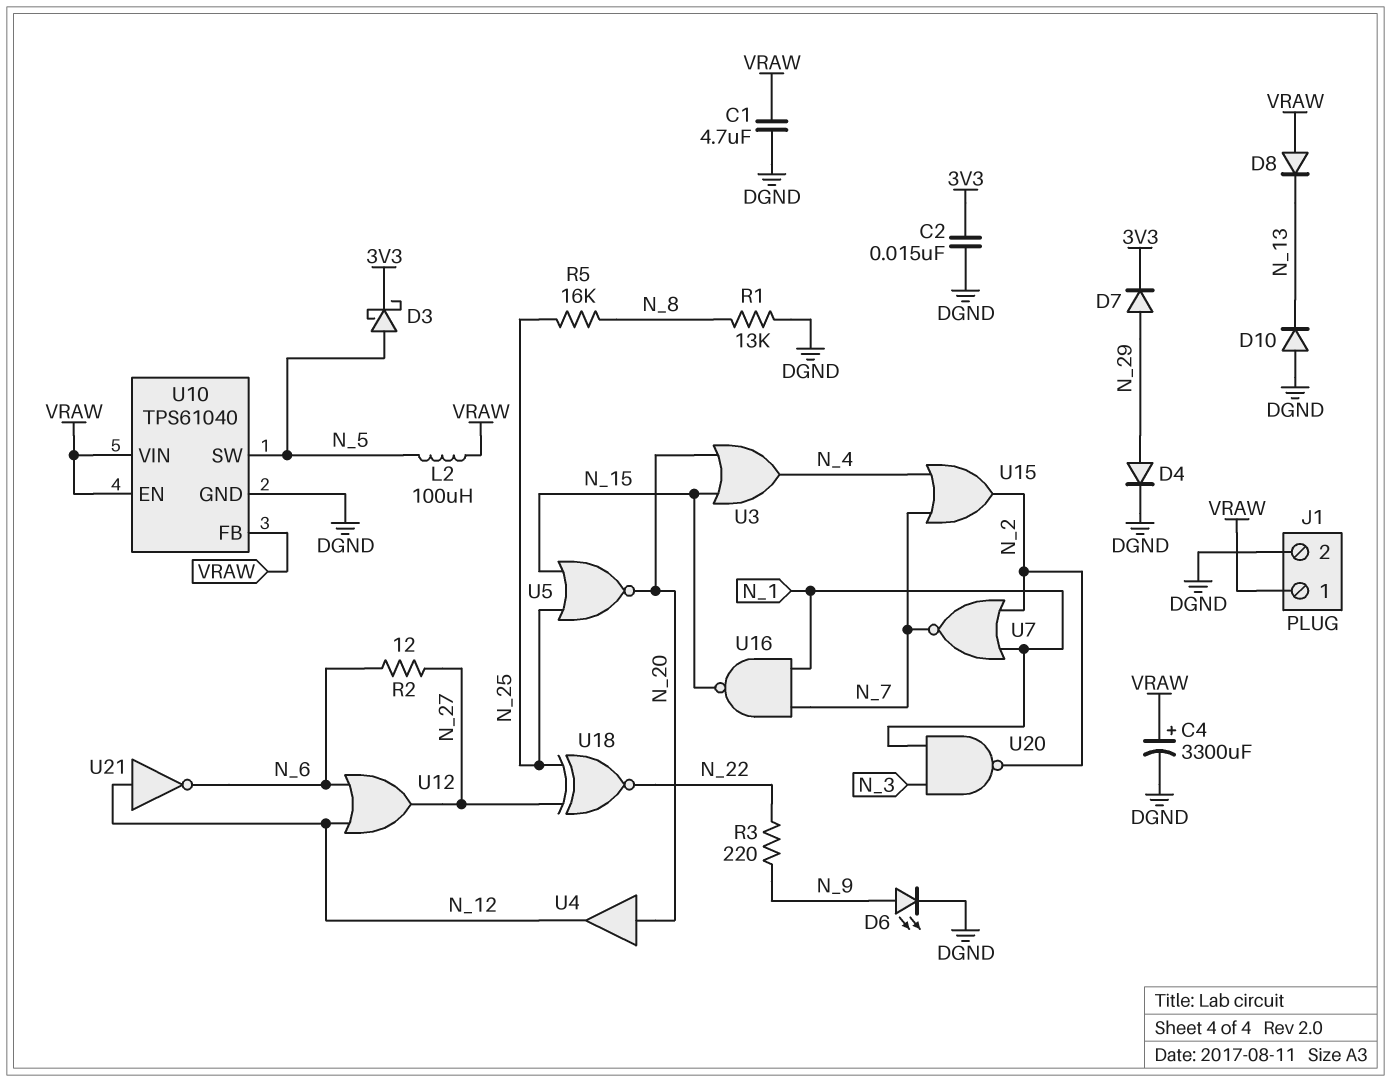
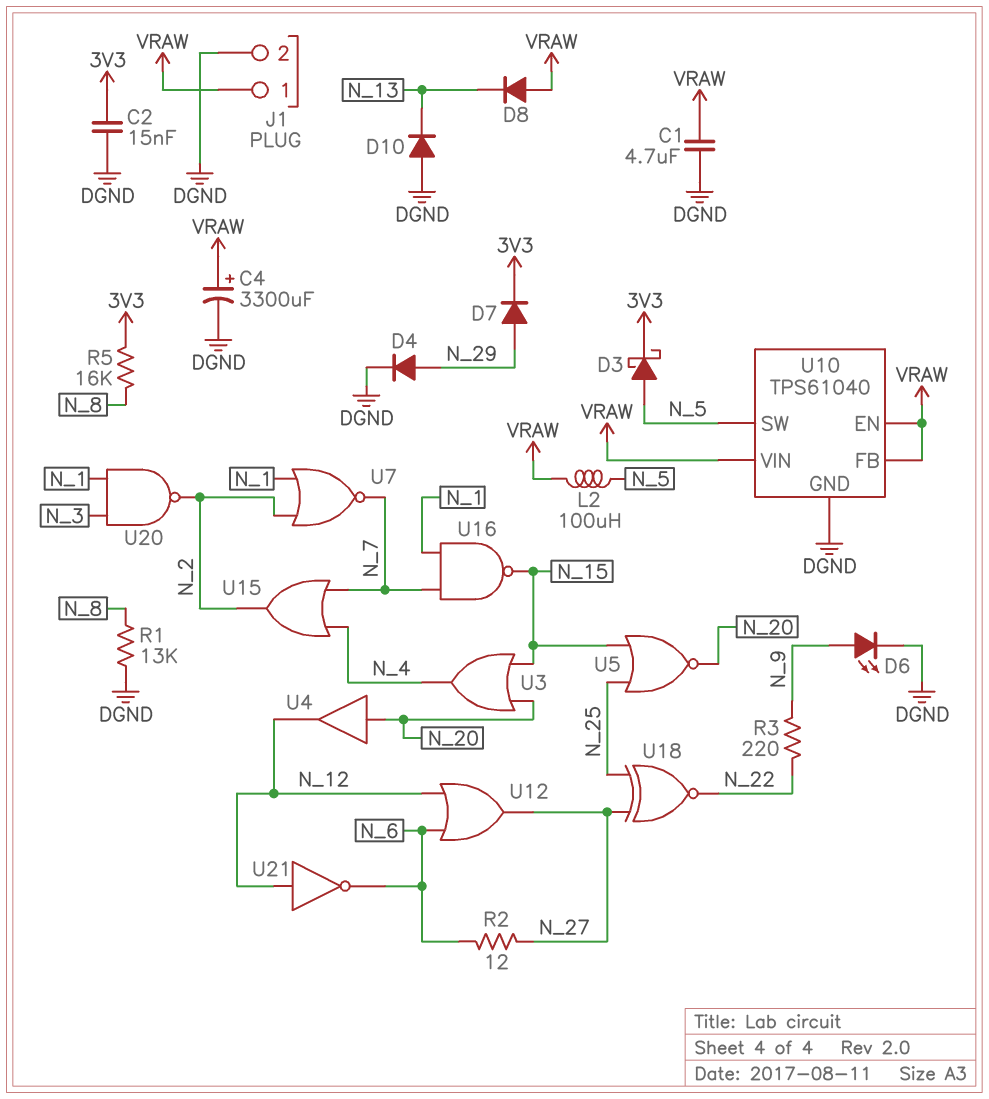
R5: 16k (N_8, N_25) -> 16k (3V3, N_8)

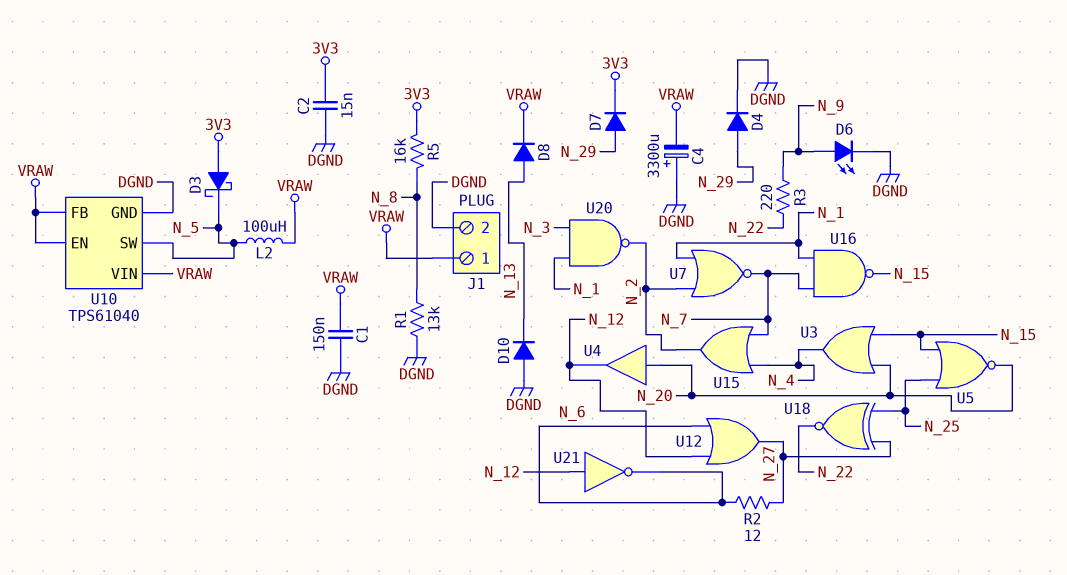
C1: 4.7uF (DGND, VRAW) -> 150nF (DGND, VRAW)
C4: 3300uF (plus VRAW, minus DGND) -> 3300uF (plus DGND, minus VRAW)
D3: schottky (A N_5, K 3V3) -> schottky (A 3V3, K N_5)
D8: diode (A VRAW, K N_13) -> diode (A N_13, K VRAW)

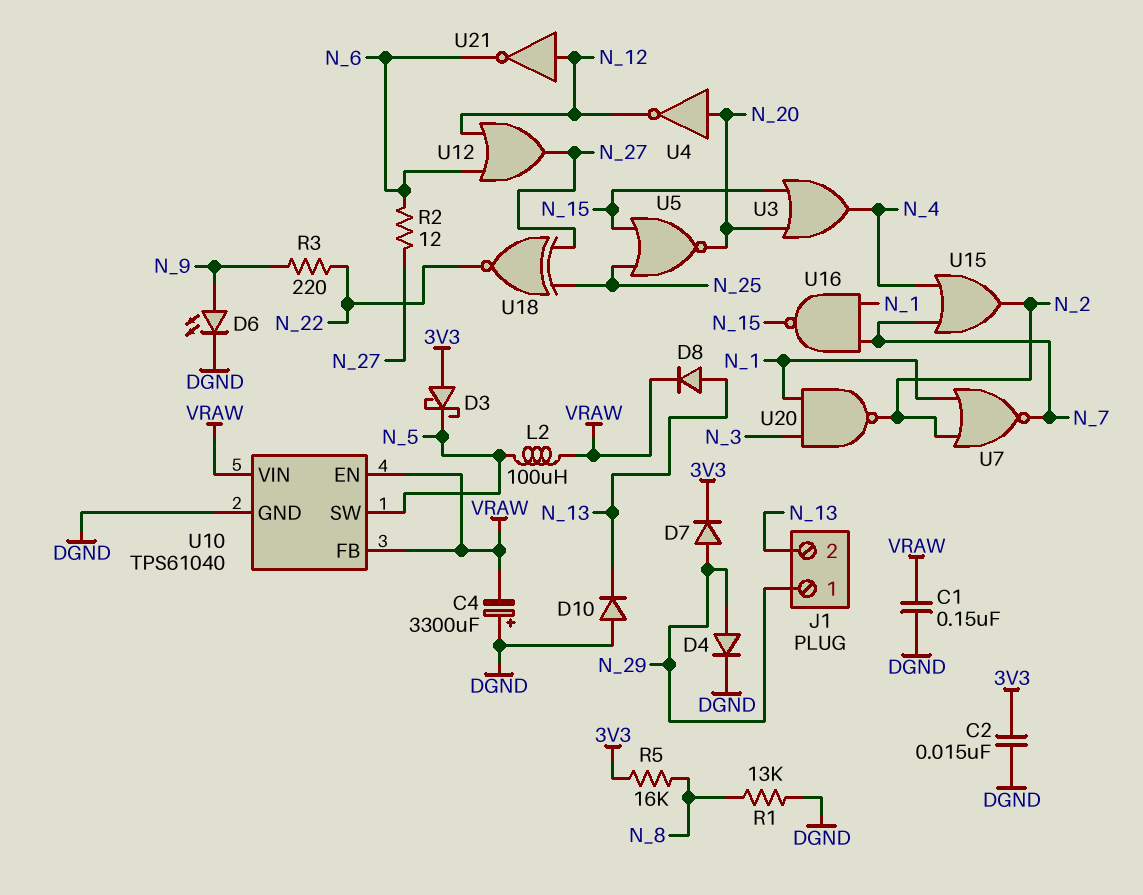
J1 pin 1: VRAW -> N_29
J1 pin 2: DGND -> N_13
U4: buffer (in N_20, out N_12) -> NOT (in N_20, out N_12)

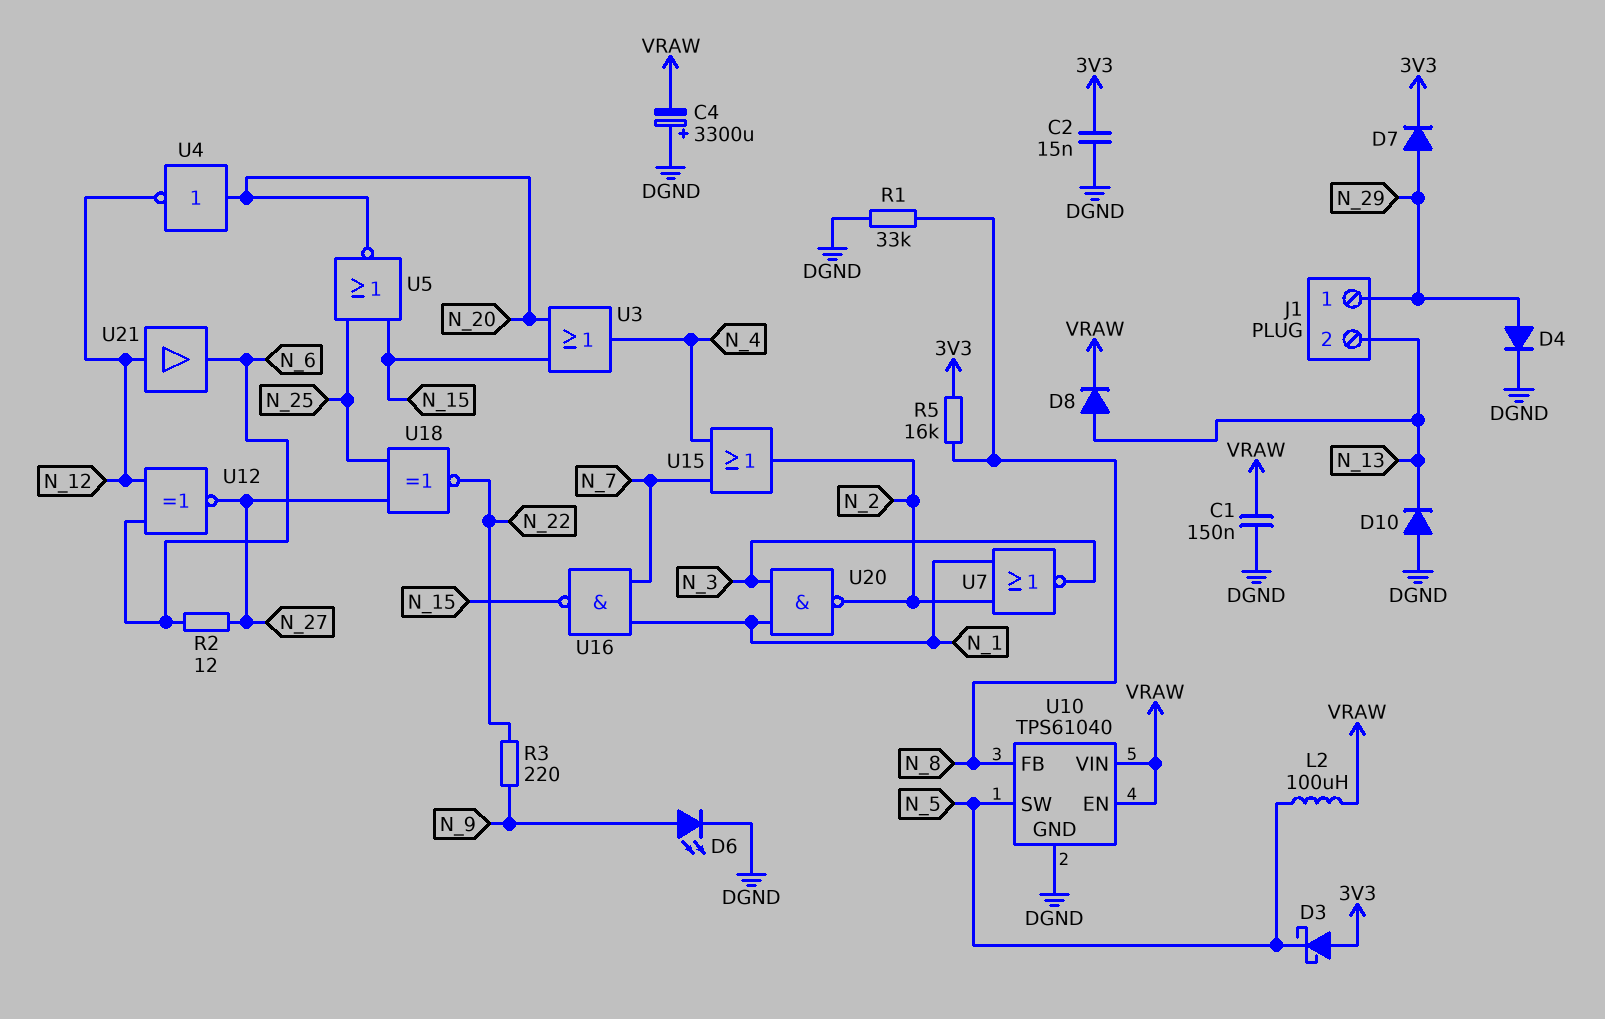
R1: 13k (DGND, N_8) -> 33k (DGND, N_8)
U7: NOR (in N_1, in N_2, out N_7) -> NOR (in N_1, in N_2, out N_3)
U10 pin FB: VRAW -> N_8
U12: OR (in N_6, in N_12, out N_27) -> XNOR (in N_6, in N_12, out N_27)
U21: NOT (in N_12, out N_6) -> buffer (in N_12, out N_6)

